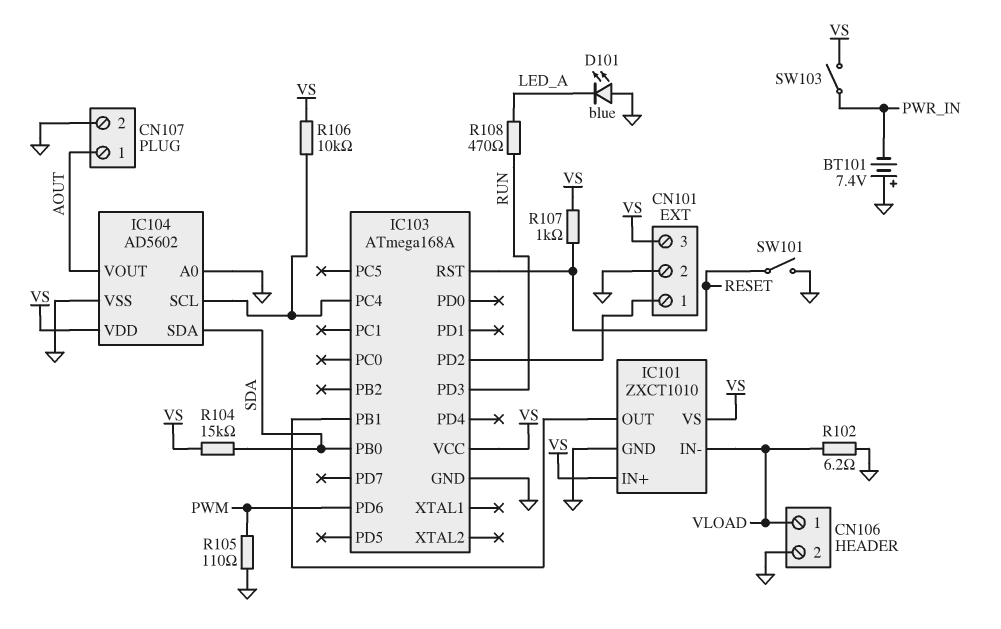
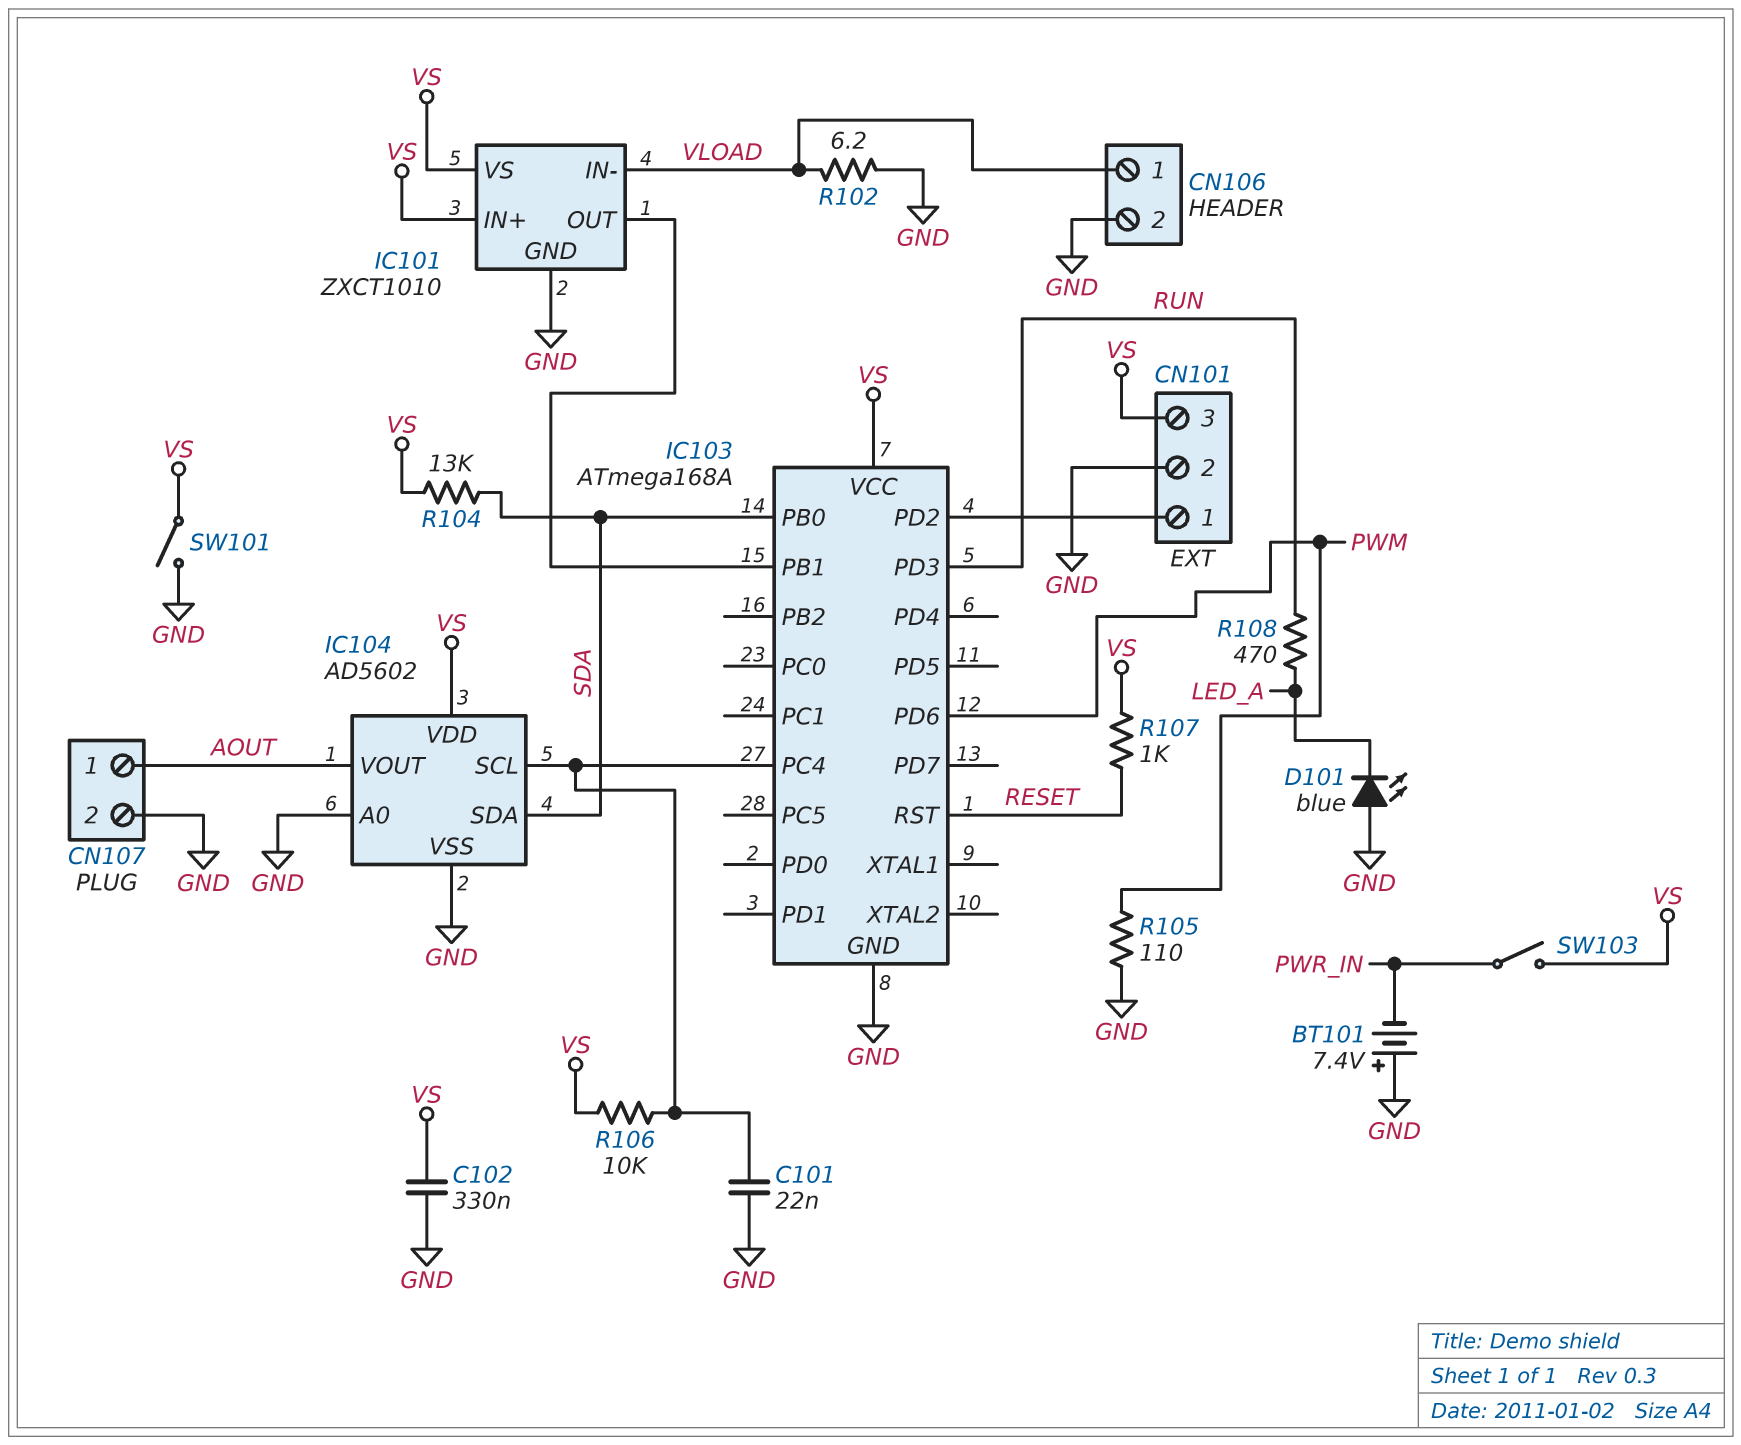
C101: none -> 22nF (GND, IC103/PC4)
C102: none -> 330nF (GND, VS)
R104: 15k (SDA, VS) -> 13k (SDA, VS)
SW101: switch (GND, RESET) -> switch (GND, VS)

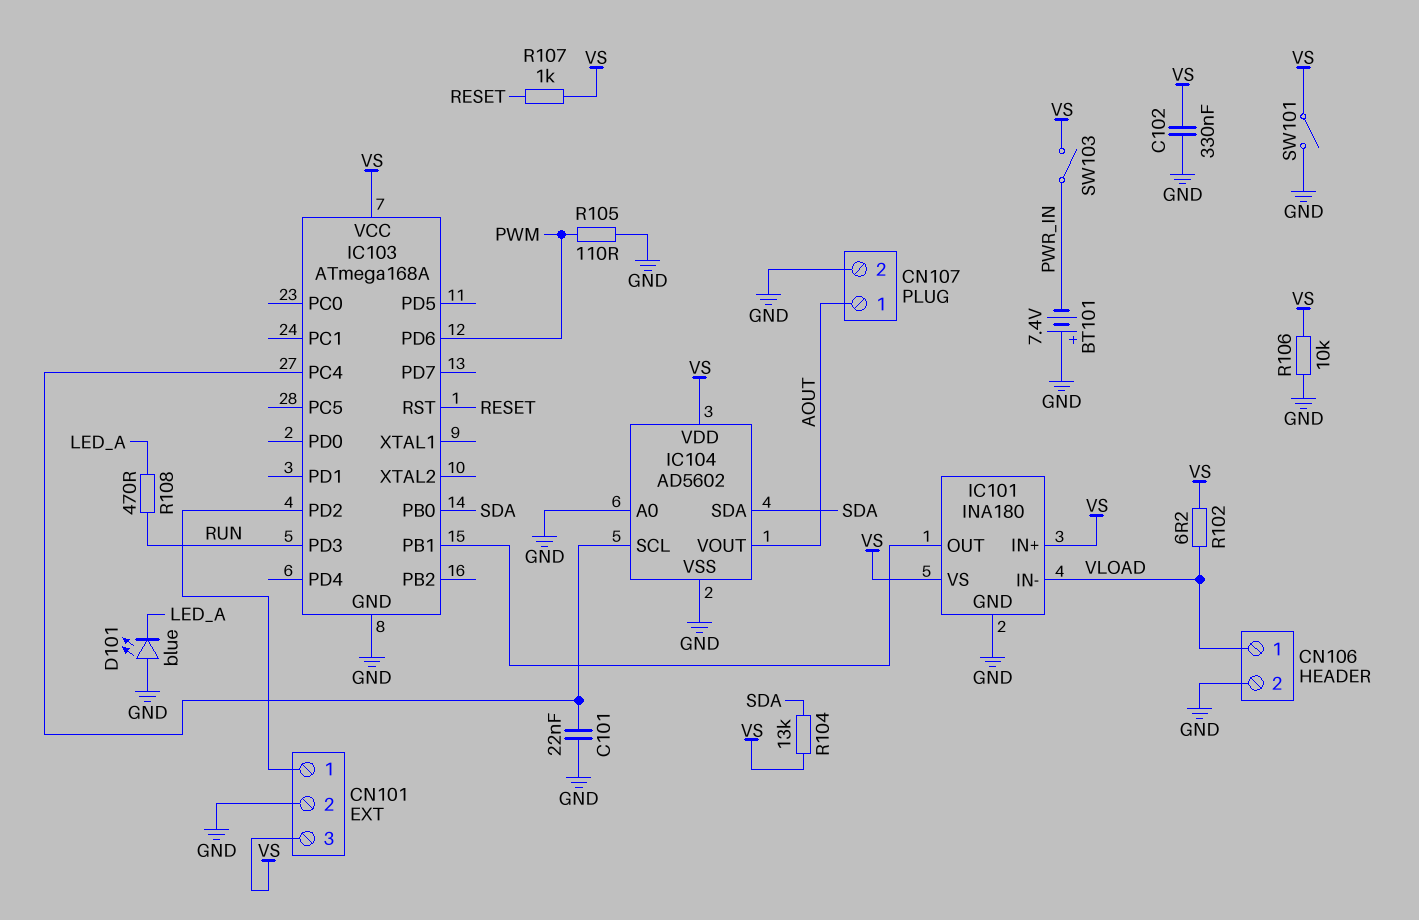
IC101: ZXCT1010 -> INA180
R102: 6.2 (GND, VLOAD) -> 6.2 (VLOAD, VS)
R106: 10k (IC103/PC4, VS) -> 10k (GND, VS)

